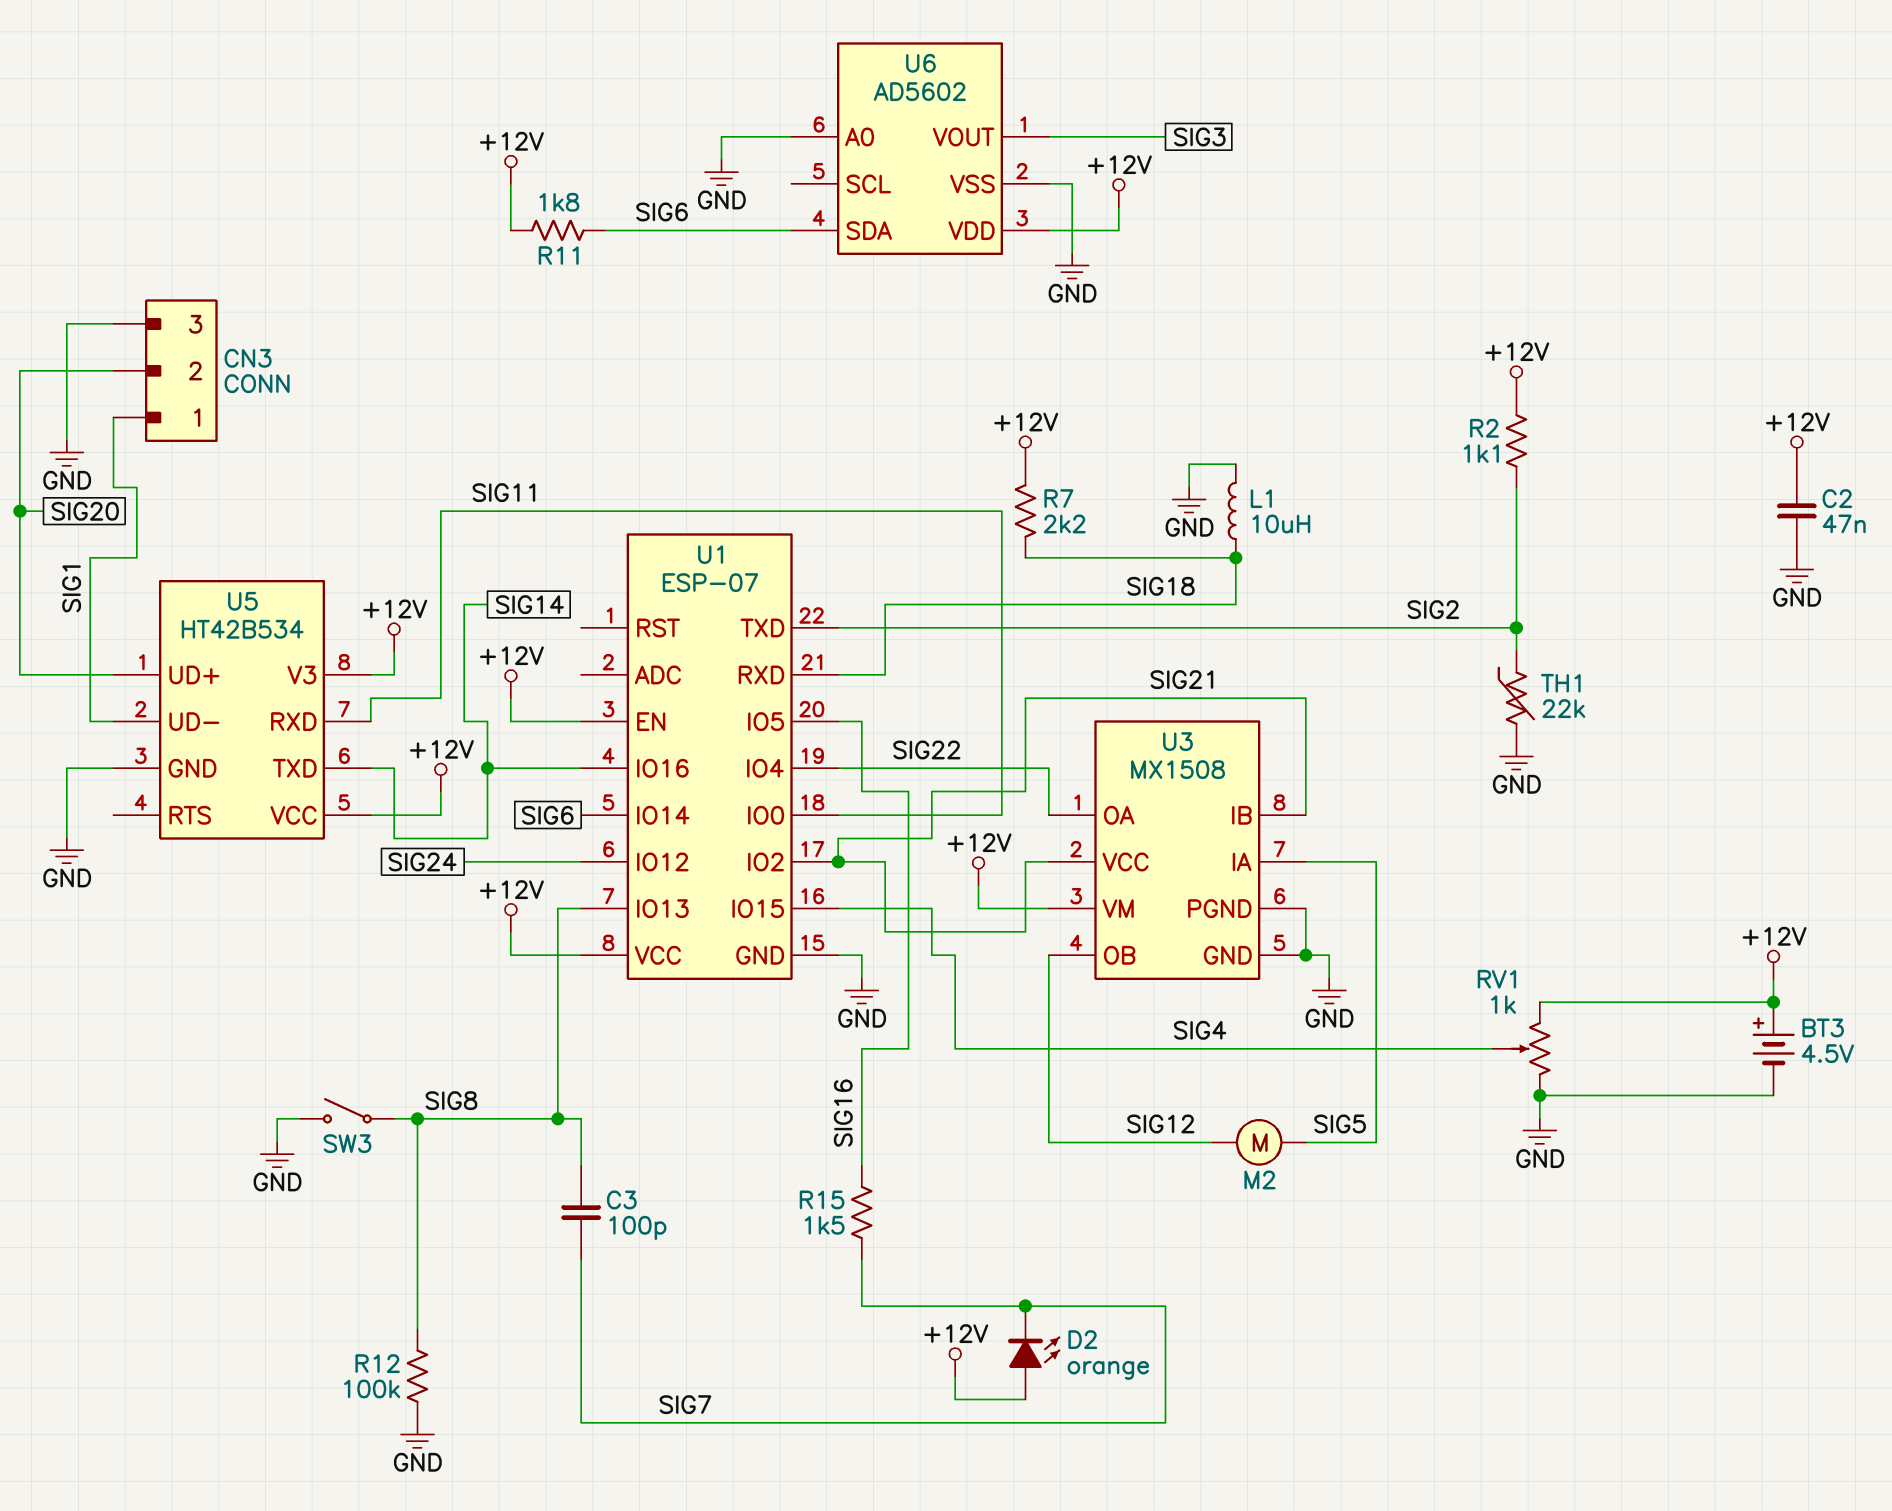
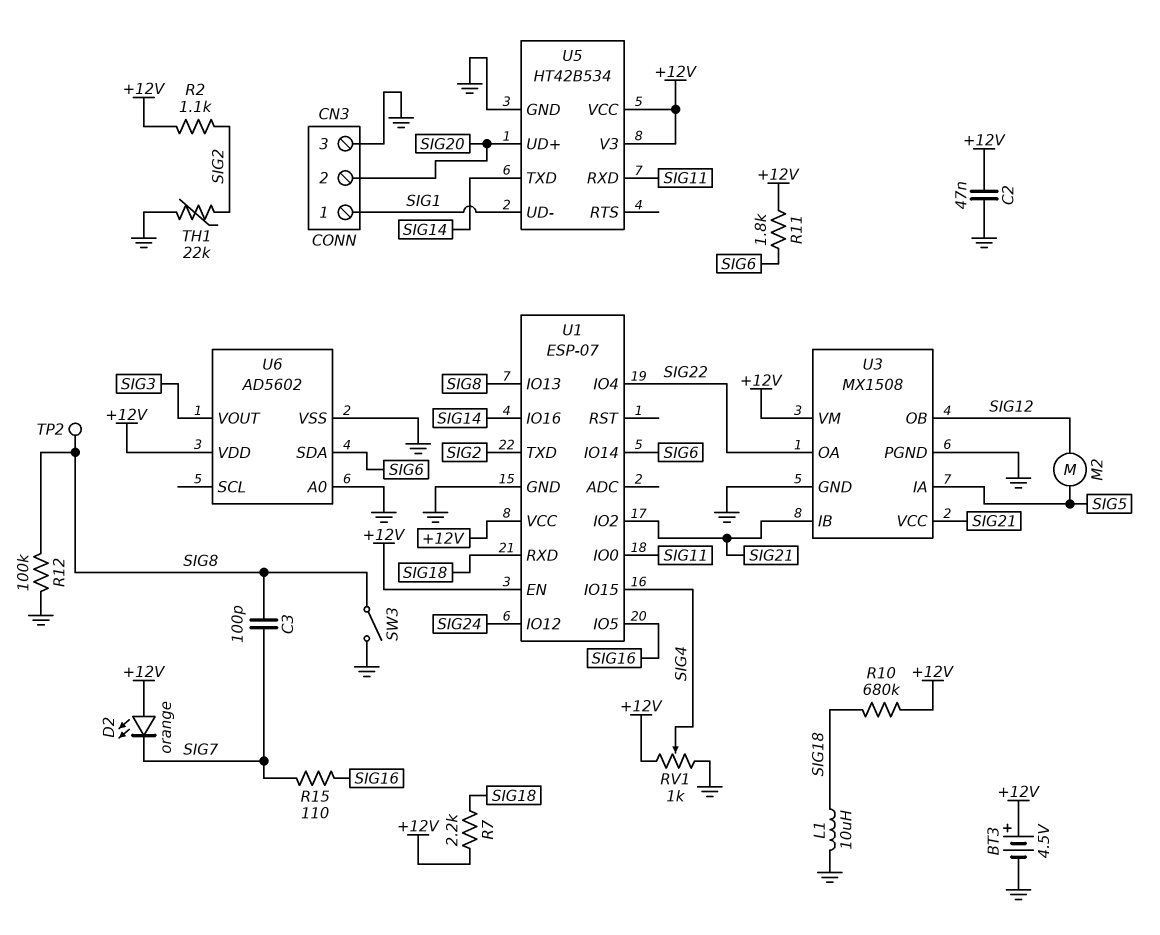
R10: none -> 680k (+12V, SIG18)
R15: 1.5k (SIG7, SIG16) -> 110 (SIG7, SIG16)
TP2: none -> test point (SIG8)

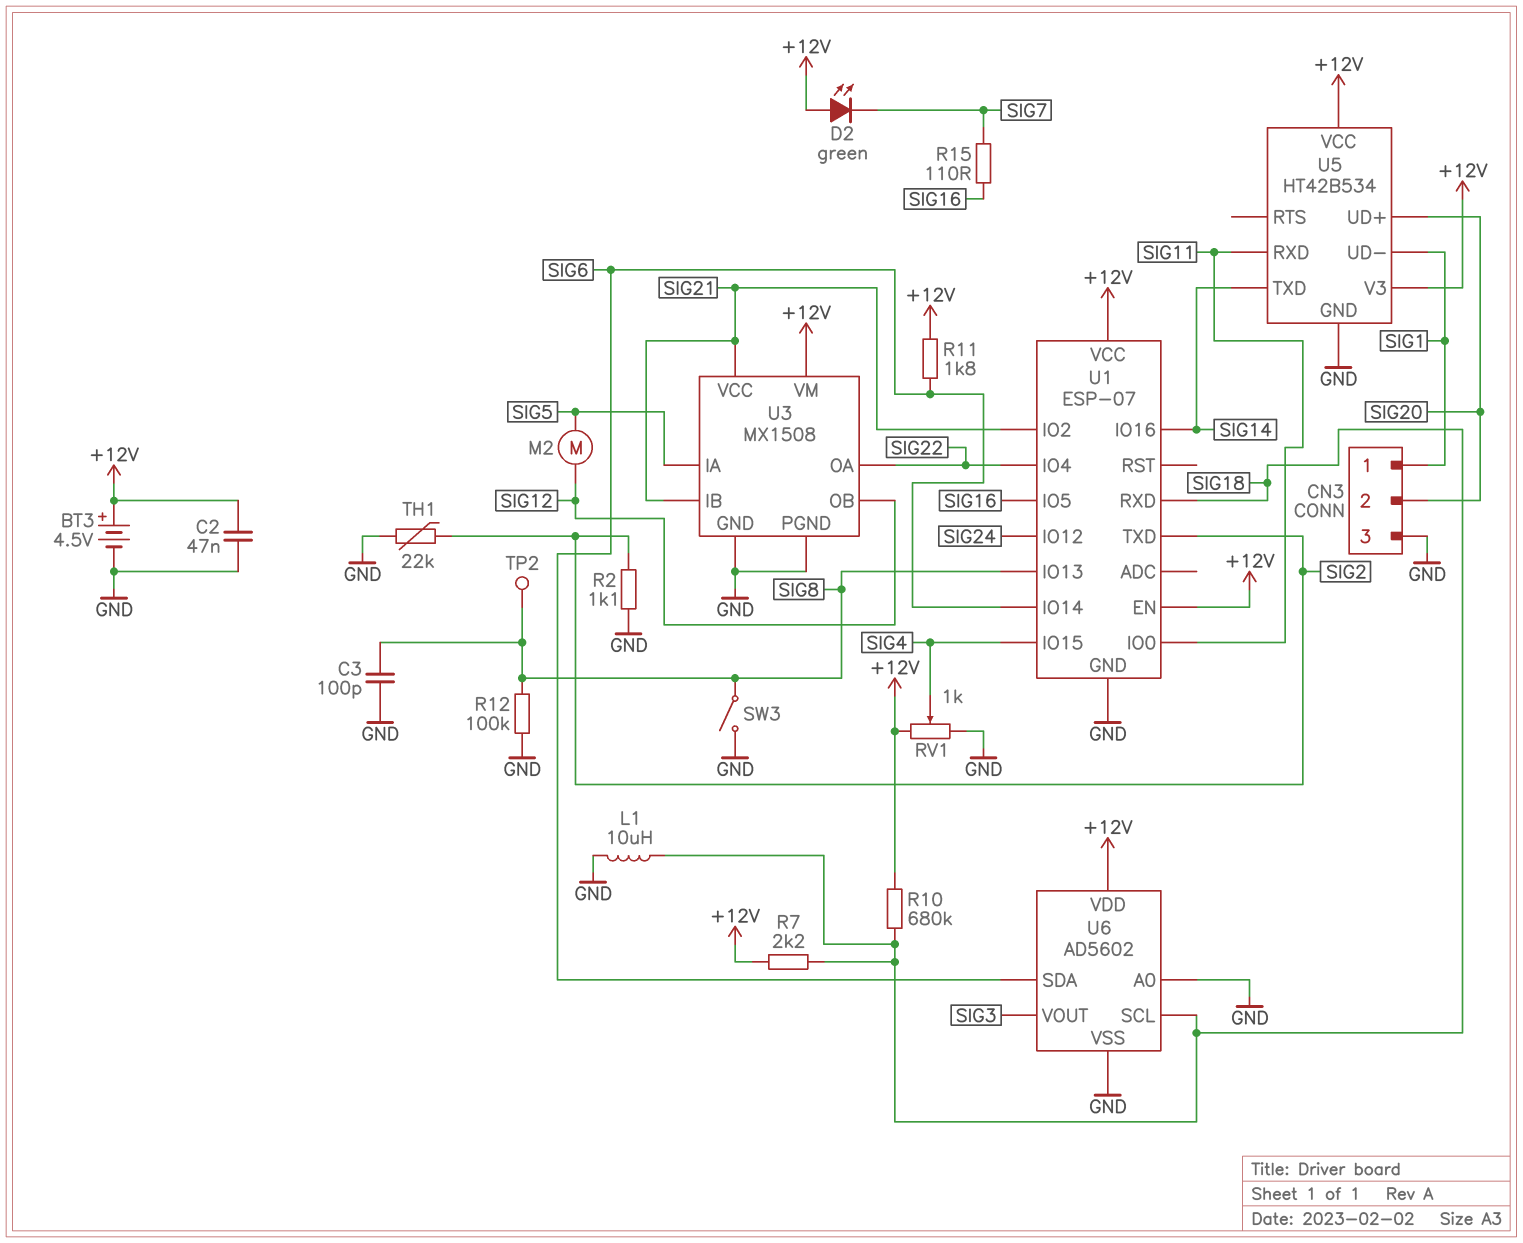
C3: 100pF (SIG7, SIG8) -> 100pF (GND, SIG8)
D2: LED orange (A +12V, K SIG7) -> LED green (A +12V, K SIG7)
R2: 1.1k (+12V, SIG2) -> 1.1k (GND, SIG2)
U6 pin SCL: none -> SIG18

